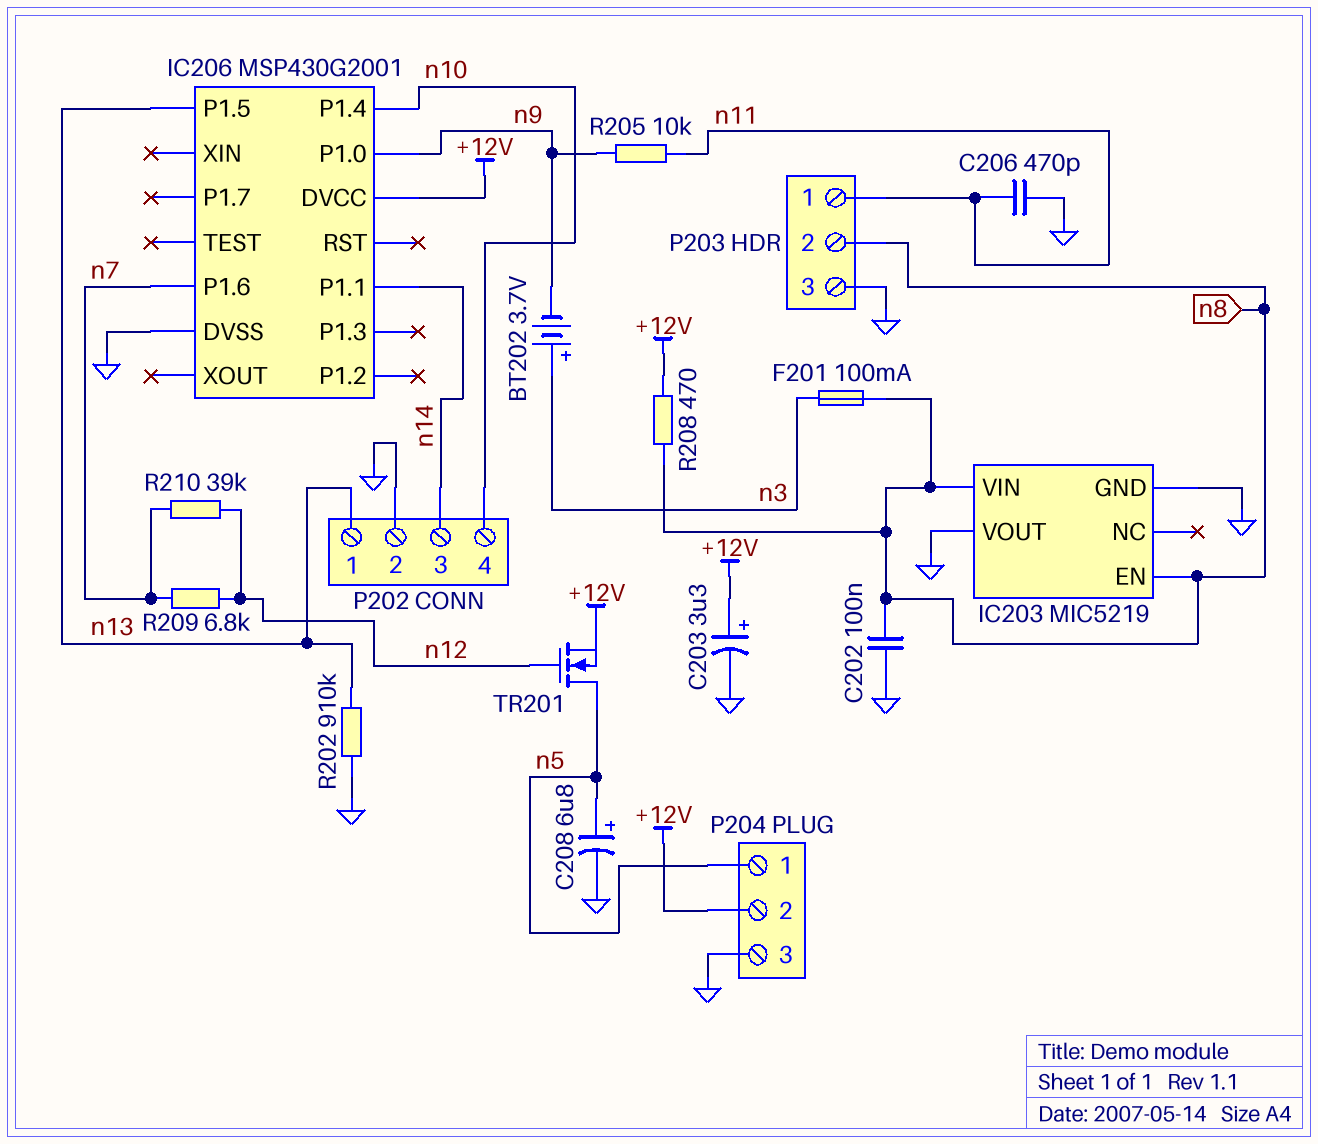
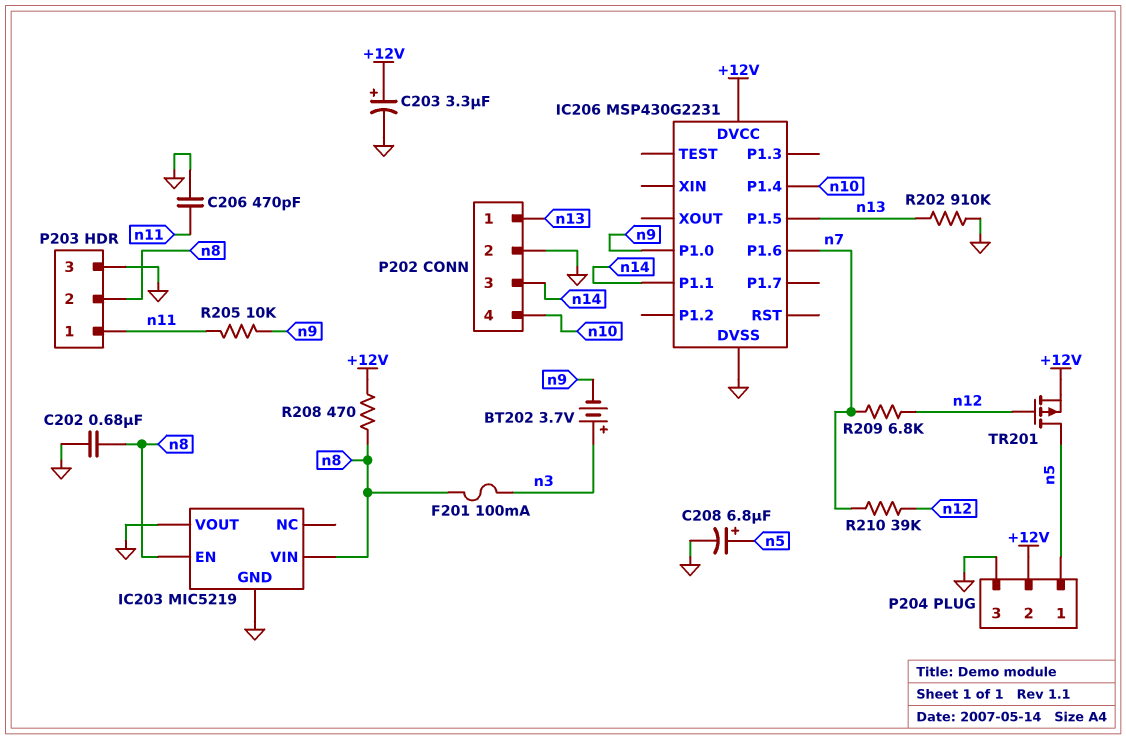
C202: 100nF (GND, n8) -> 680nF (GND, n8)
IC206: MSP430G2001 -> MSP430G2231
TR201: NMOS (G n12, D n5, S +12V) -> PMOS (G n12, D n5, S +12V)

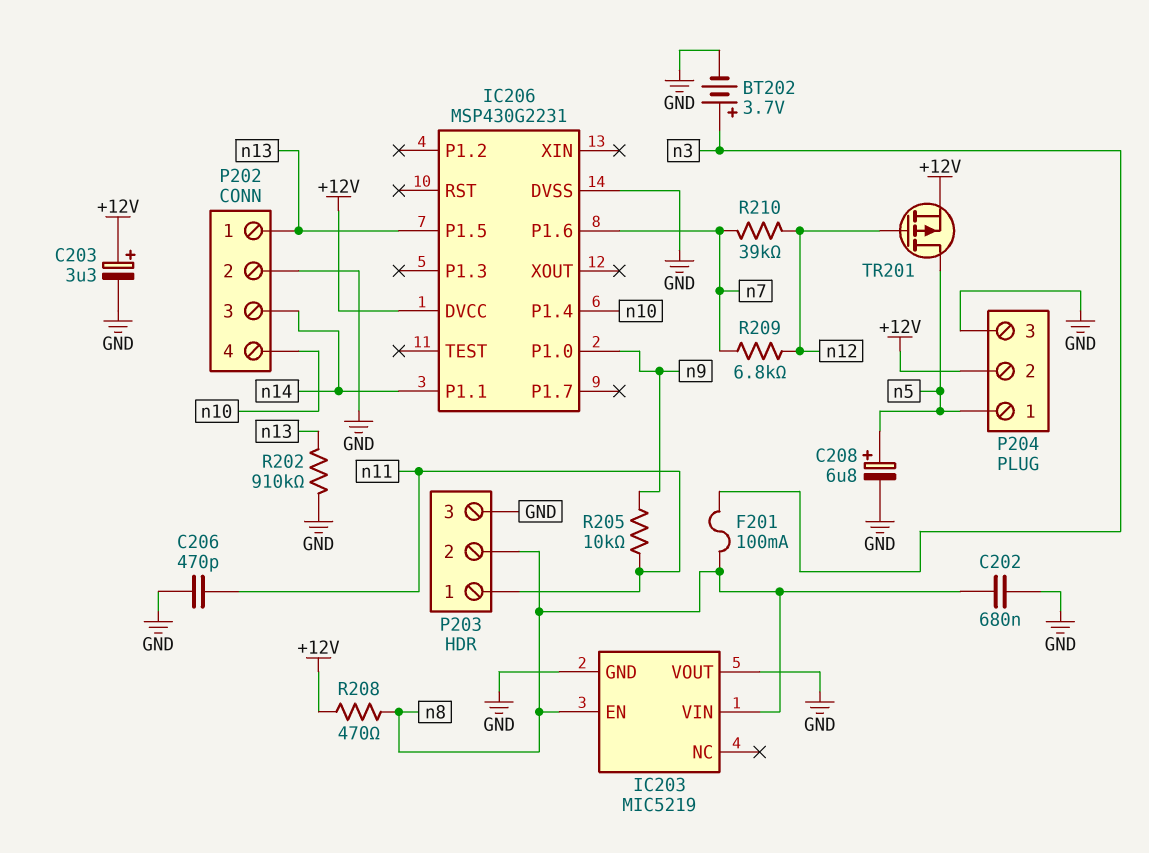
BT202: 3.7V (plus n3, minus n9) -> 3.7V (plus n3, minus GND)

